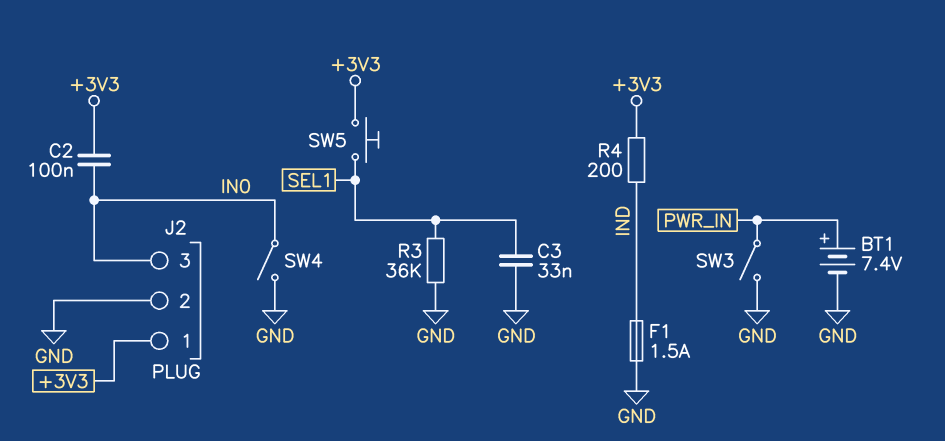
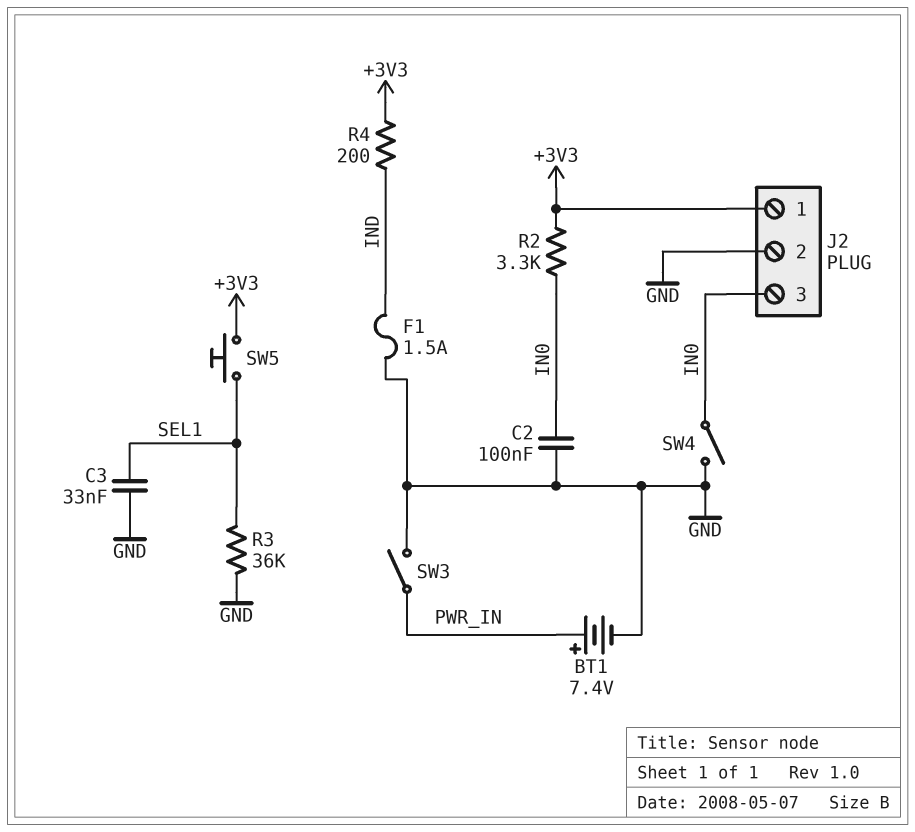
C2: 100nF (+3V3, IN0) -> 100nF (GND, IN0)
R2: none -> 3.3k (+3V3, IN0)

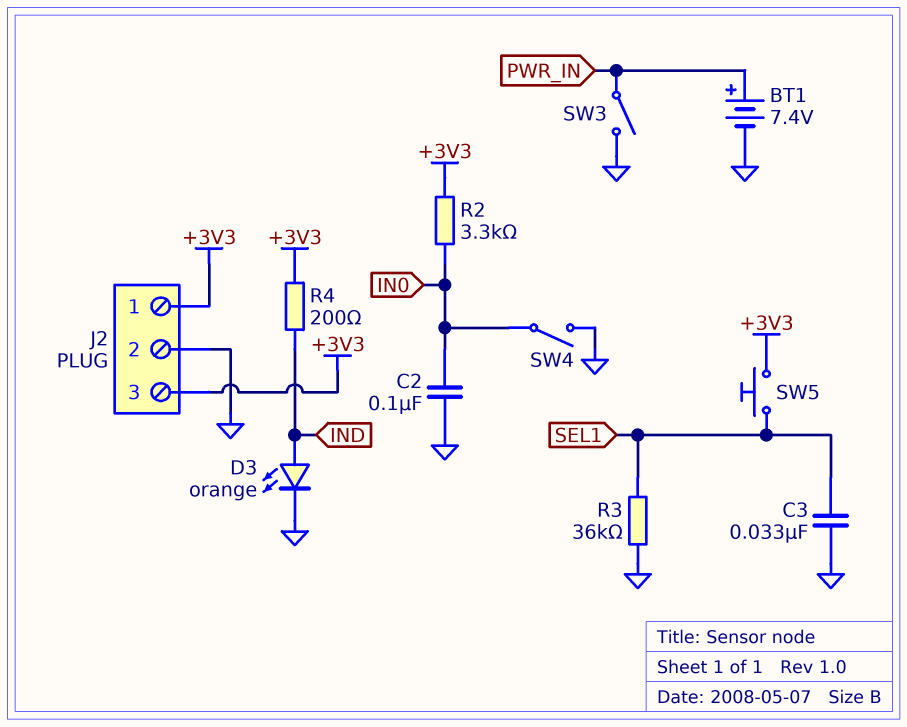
D3: none -> LED orange (A IND, K GND)
F1: 1.5A (GND, IND) -> none
J2 pin 3: IN0 -> +3V3

